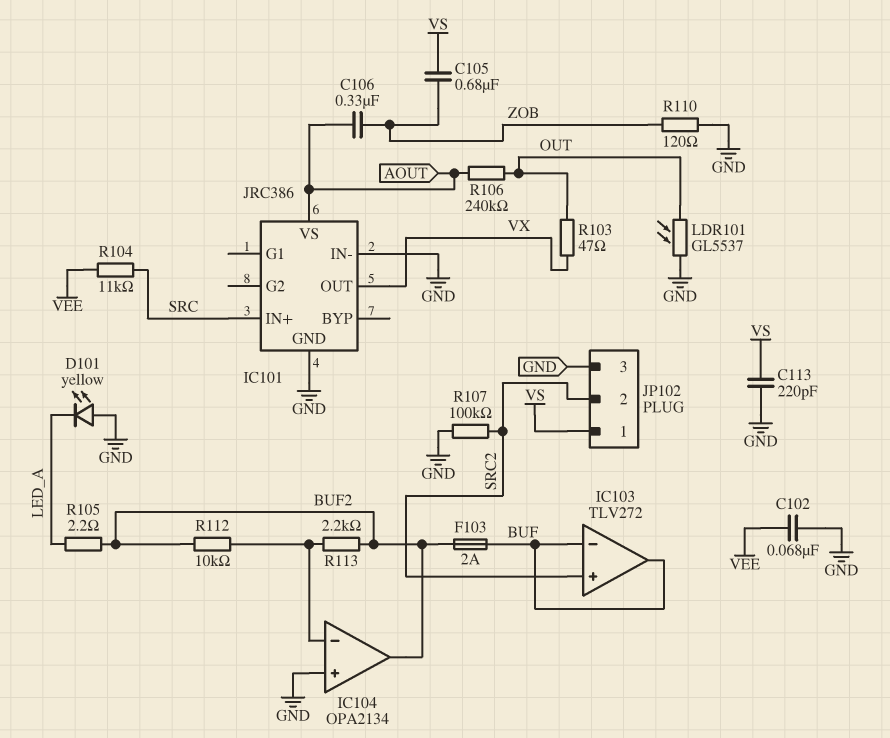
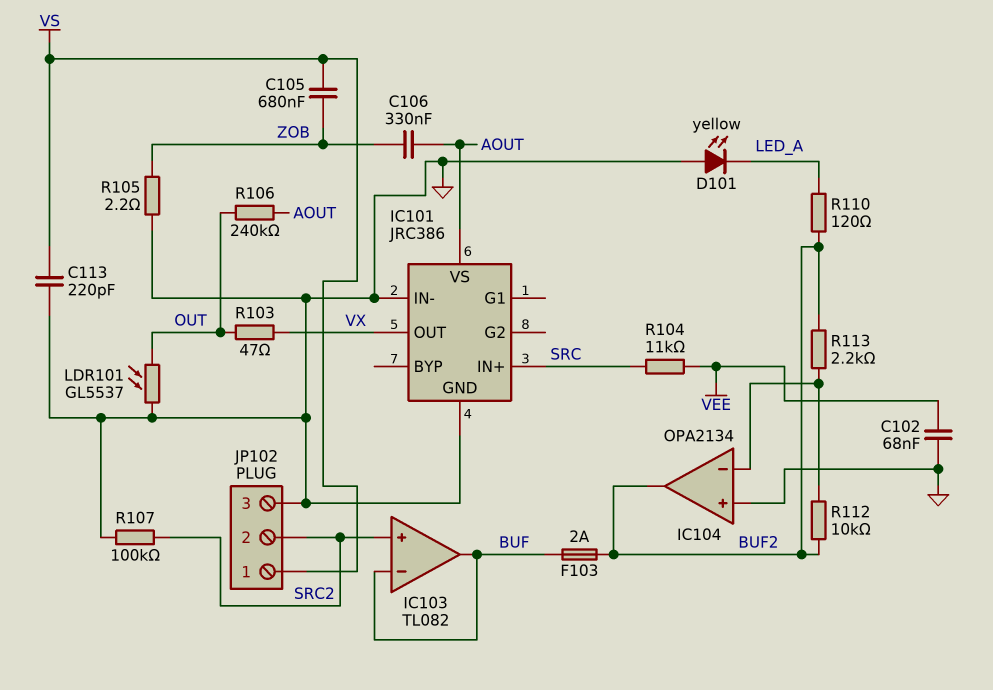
IC103: TLV272 -> TL082
R105: 2.2 (BUF2, LED_A) -> 2.2 (GND, ZOB)
R110: 120 (GND, ZOB) -> 120 (BUF2, LED_A)

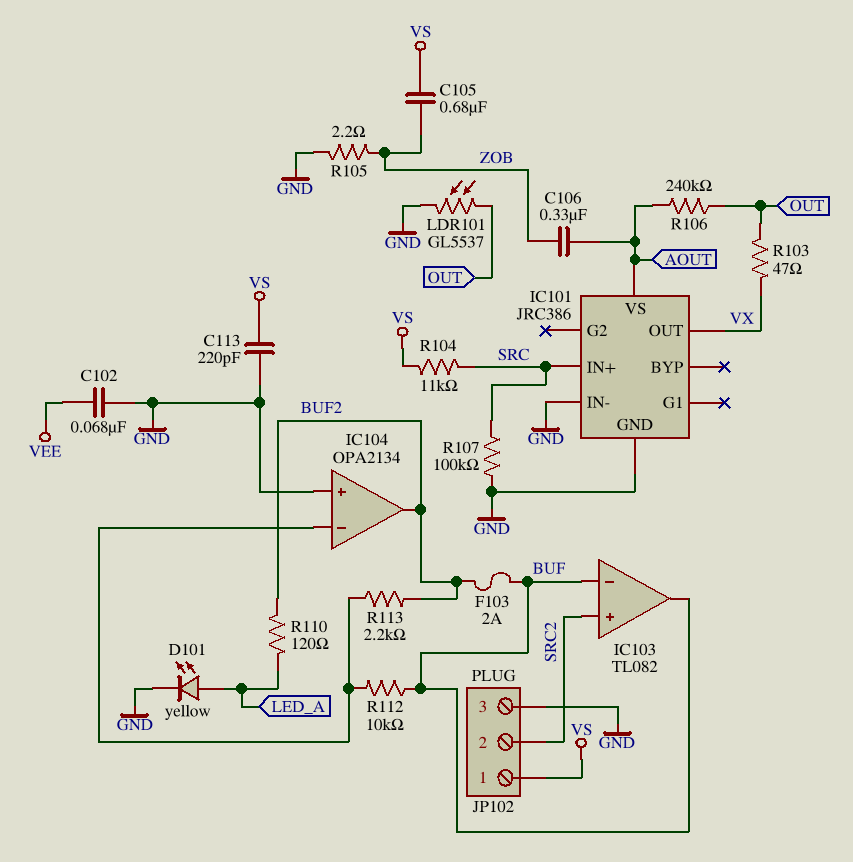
D101: LED yellow (A GND, K LED_A) -> LED yellow (A LED_A, K GND)
R104: 11k (SRC, VEE) -> 11k (SRC, VS)
R107: 100k (GND, SRC2) -> 100k (GND, SRC)
R112: 10k (BUF2, IC104/in-) -> 10k (BUF, IC104/in-)

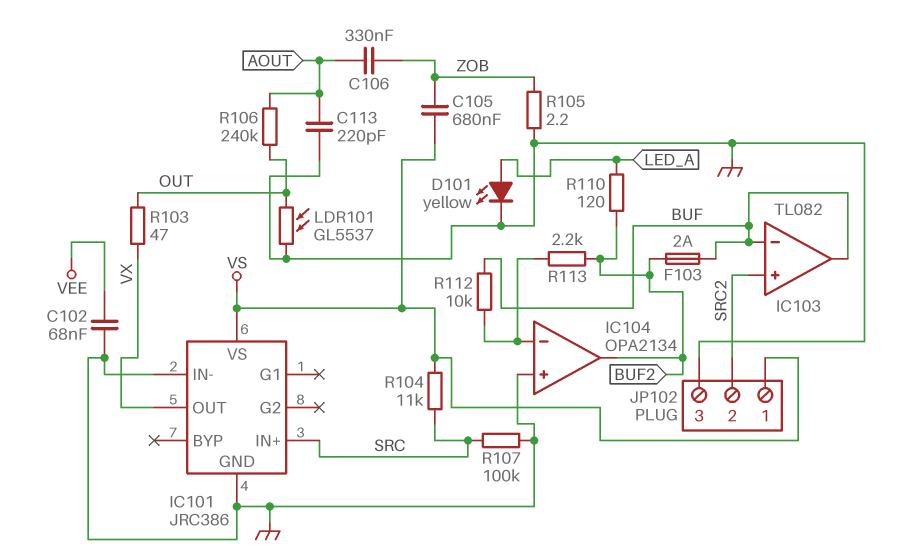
C113: 220pF (GND, VS) -> 220pF (AOUT, GND)
IC101 pin VS: AOUT -> VS

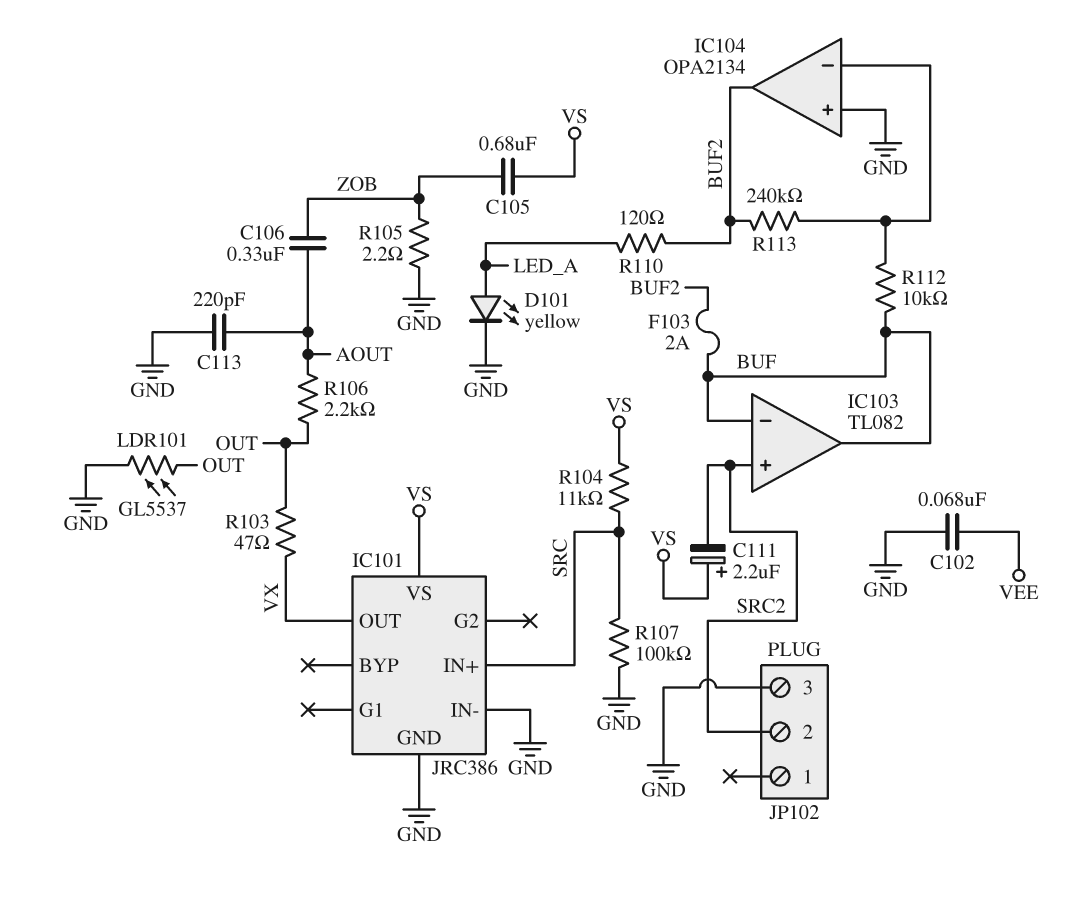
C111: none -> 2.2uF (plus VS, minus SRC2)
JP102 pin 1: VS -> none
R106: 240k (AOUT, OUT) -> 2.2k (AOUT, OUT)
R113: 2.2k (BUF2, IC104/in-) -> 240k (BUF2, IC104/in-)

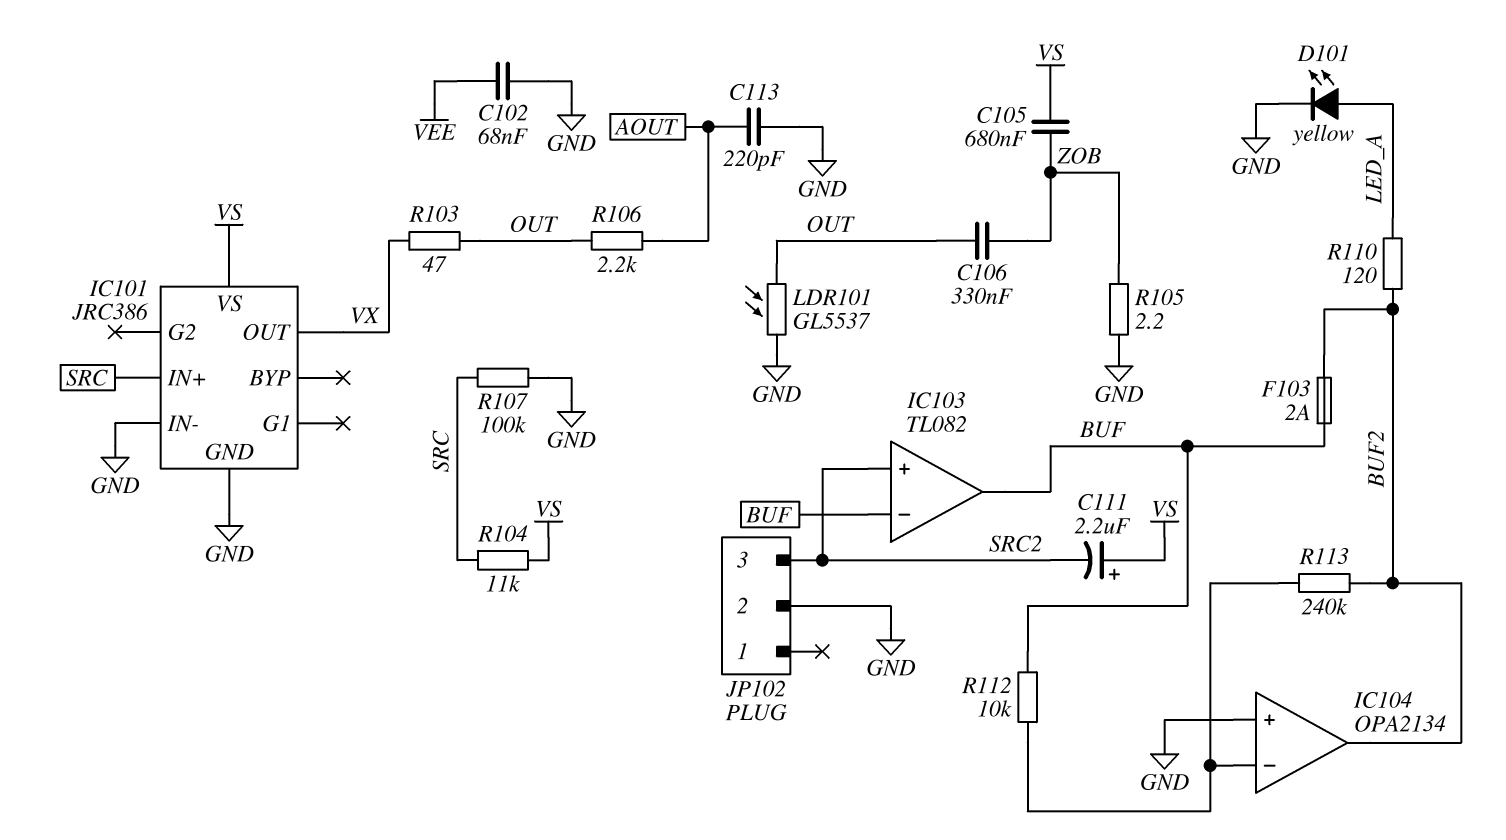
C106: 330nF (AOUT, ZOB) -> 330nF (OUT, ZOB)
JP102 pin 2: SRC2 -> GND
JP102 pin 3: GND -> SRC2

